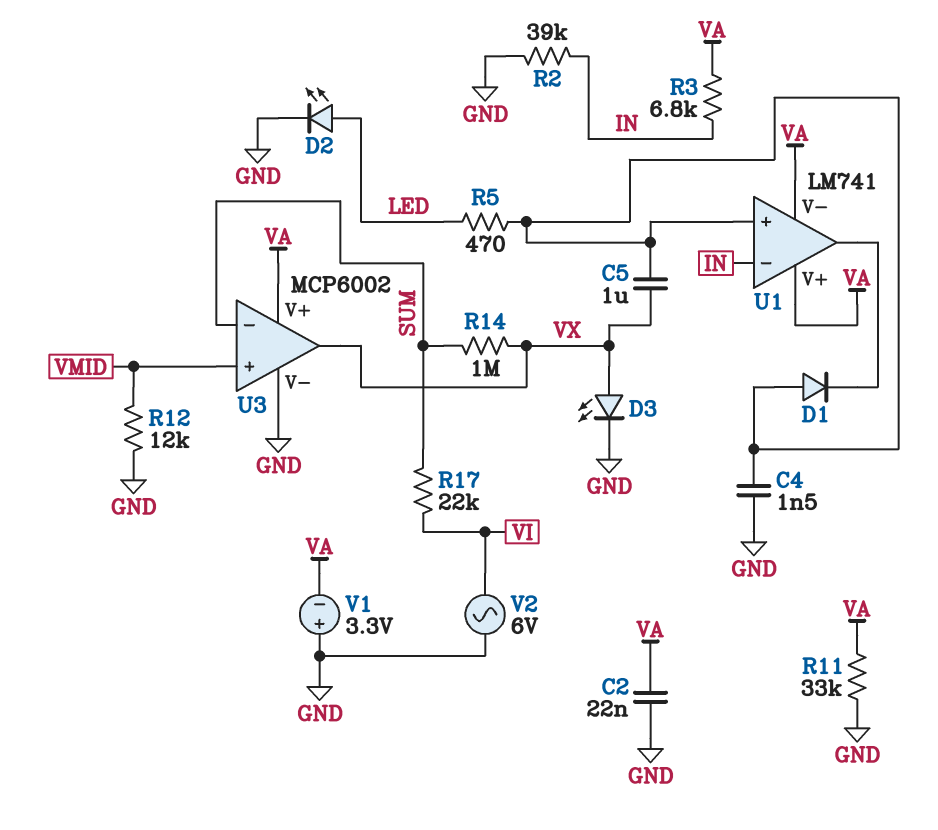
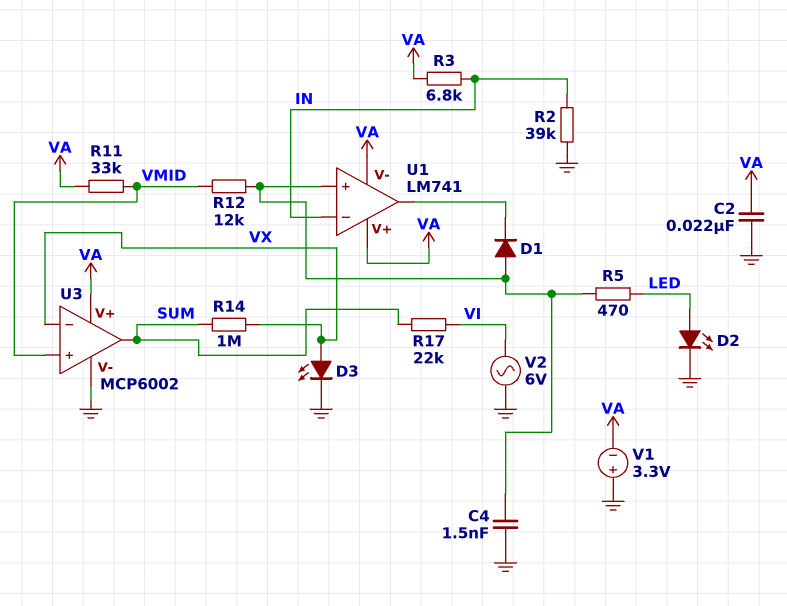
C5: 1uF (U1/in+, VX) -> none
R11: 33k (GND, VA) -> 33k (VA, VMID)
R12: 12k (GND, VMID) -> 12k (U1/in+, VMID)
U3 pin in-: SUM -> VX
U3 pin out: VX -> SUM

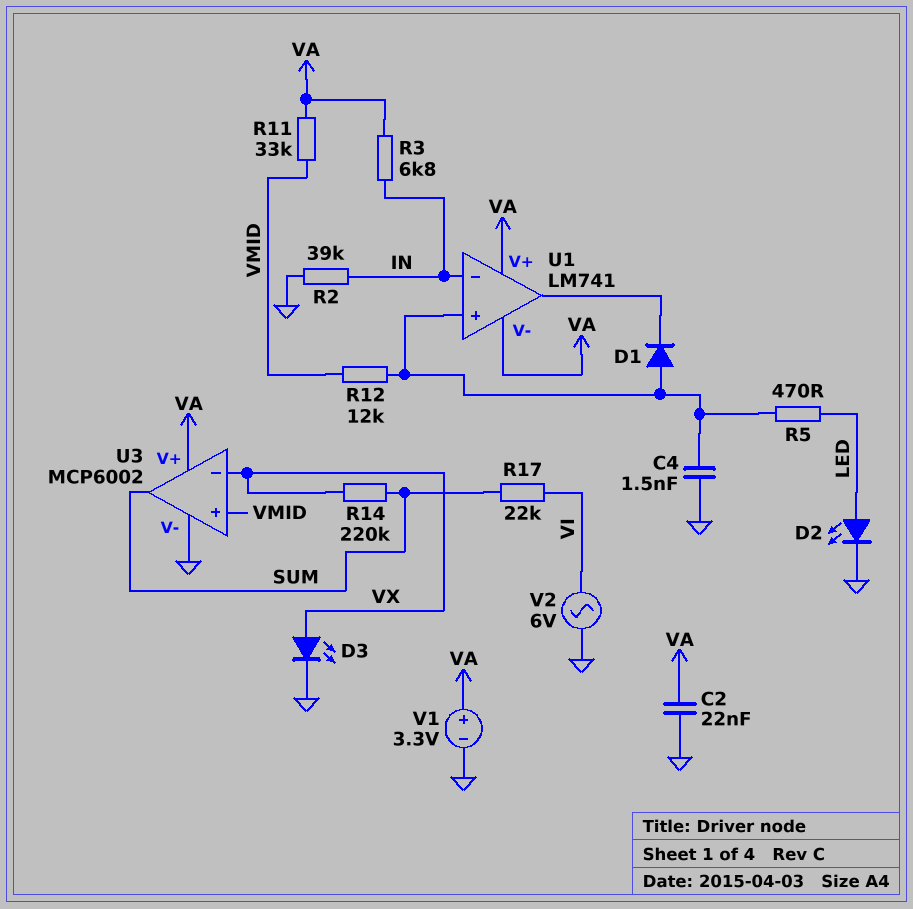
R14: 1M (SUM, VX) -> 220k (SUM, VX)
V1: 3.3V (plus GND, minus VA) -> 3.3V (plus VA, minus GND)

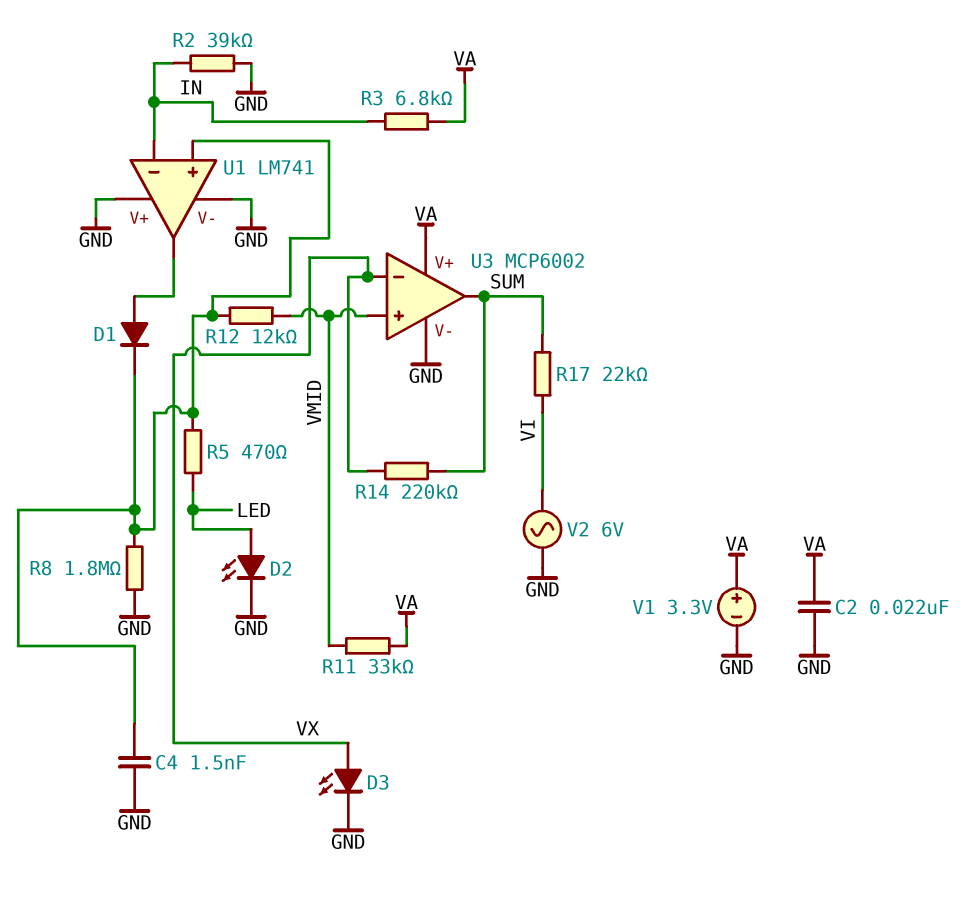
D1: diode (A U1/in+, K U1/out) -> diode (A U1/out, K U1/in+)
R8: none -> 1.8M (GND, U1/in+)
U1 pin V+: VA -> GND
U1 pin V-: VA -> GND

